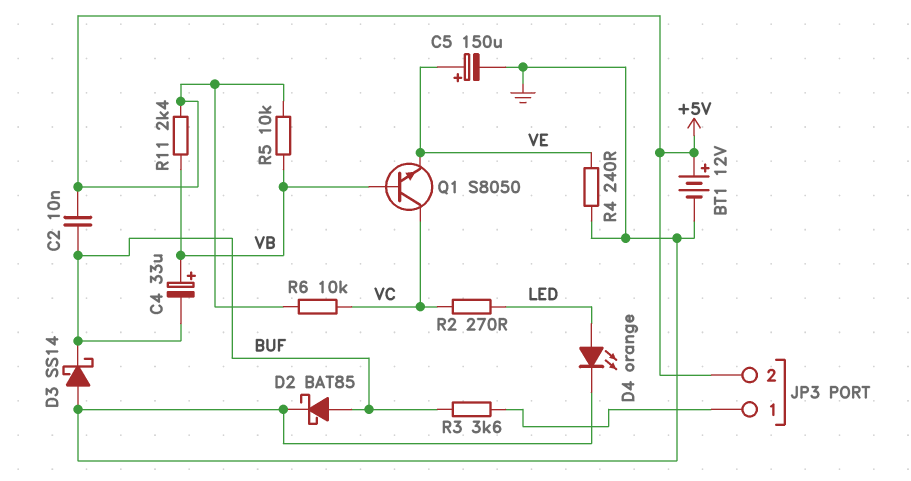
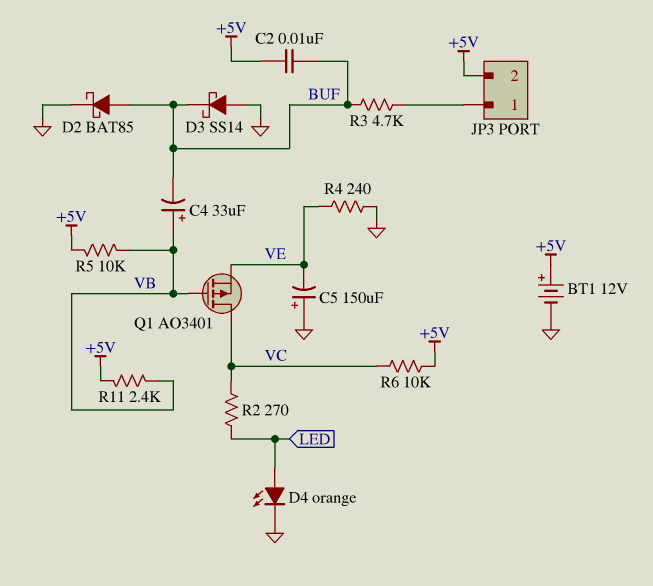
C5: 150uF (plus VE, minus GND) -> 150uF (plus GND, minus VE)
Q1: NPN S8050 (B VB, C VC, E VE) -> PMOS AO3401 (G VB, D VC, S VE)
R3: 3.6k (BUF, JP3/1) -> 4.7k (BUF, JP3/1)

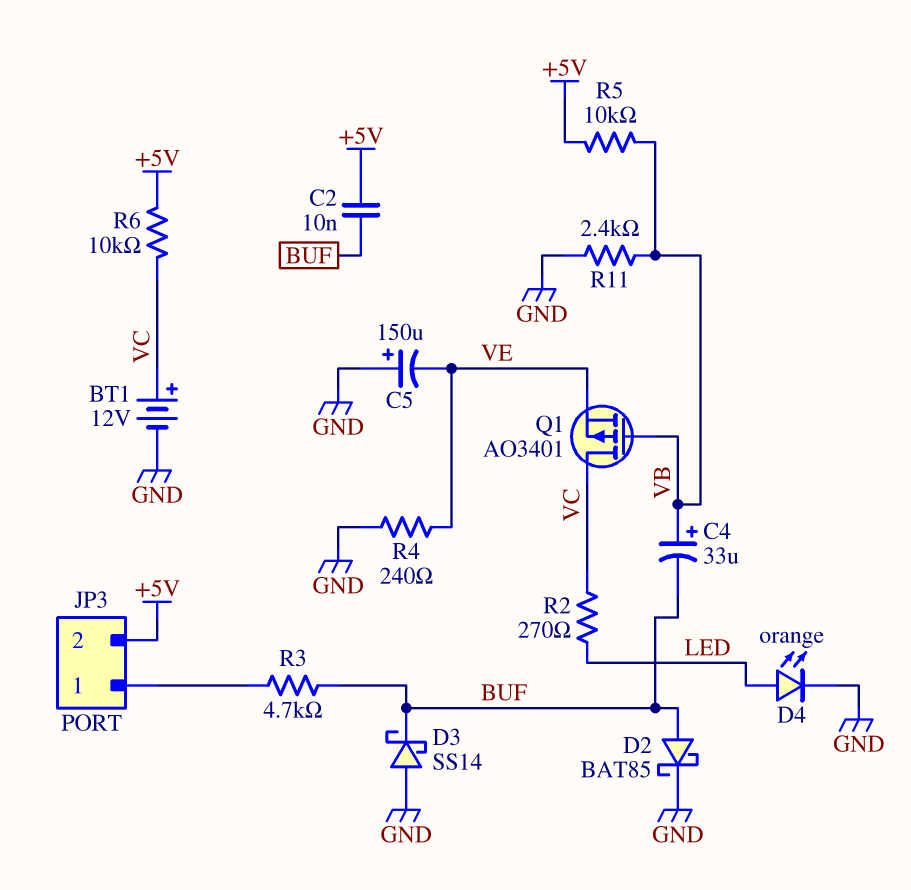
BT1: 12V (plus +5V, minus GND) -> 12V (plus VC, minus GND)
R11: 2.4k (+5V, VB) -> 2.4k (GND, VB)

